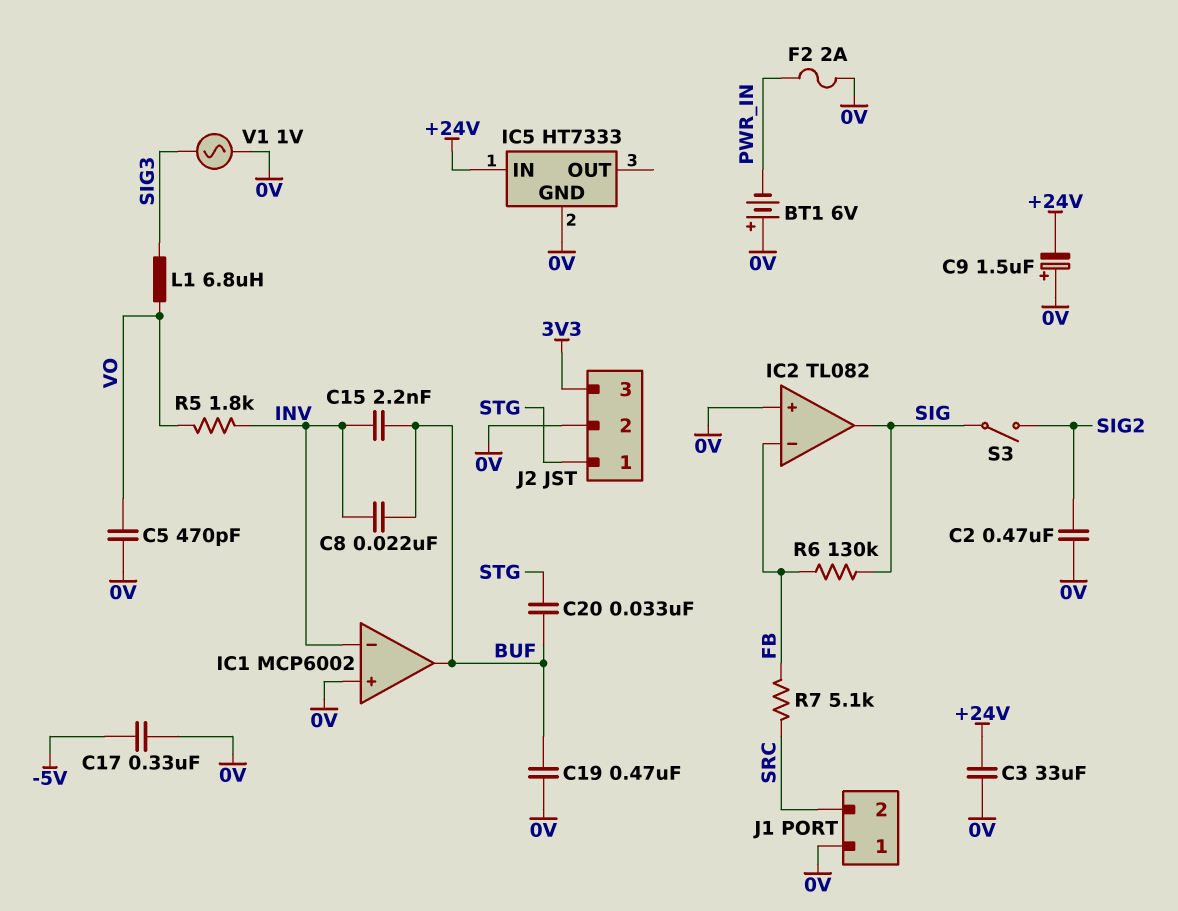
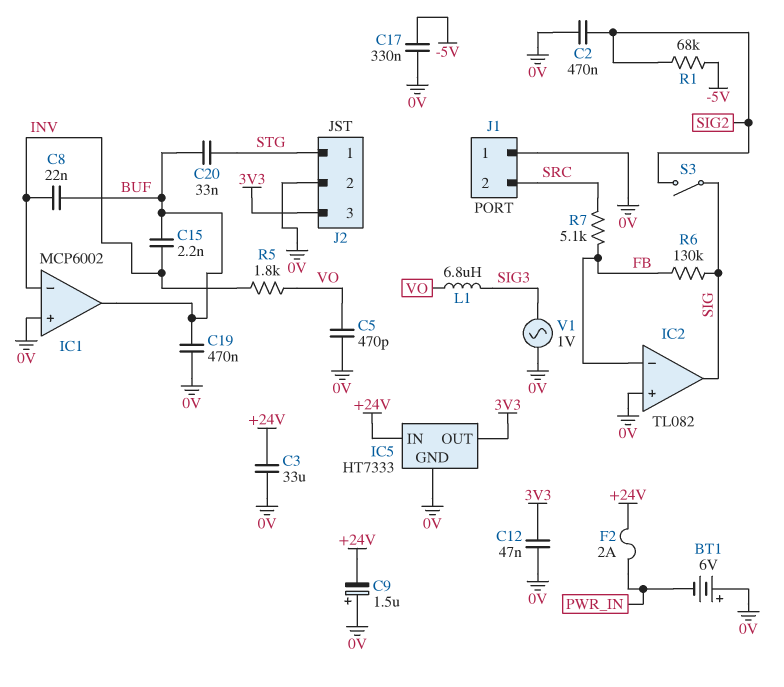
C12: none -> 47nF (0V, 3V3)
F2: 2A (0V, PWR_IN) -> 2A (+24V, PWR_IN)
IC5 pin OUT: none -> 3V3
R1: none -> 68k (-5V, SIG2)

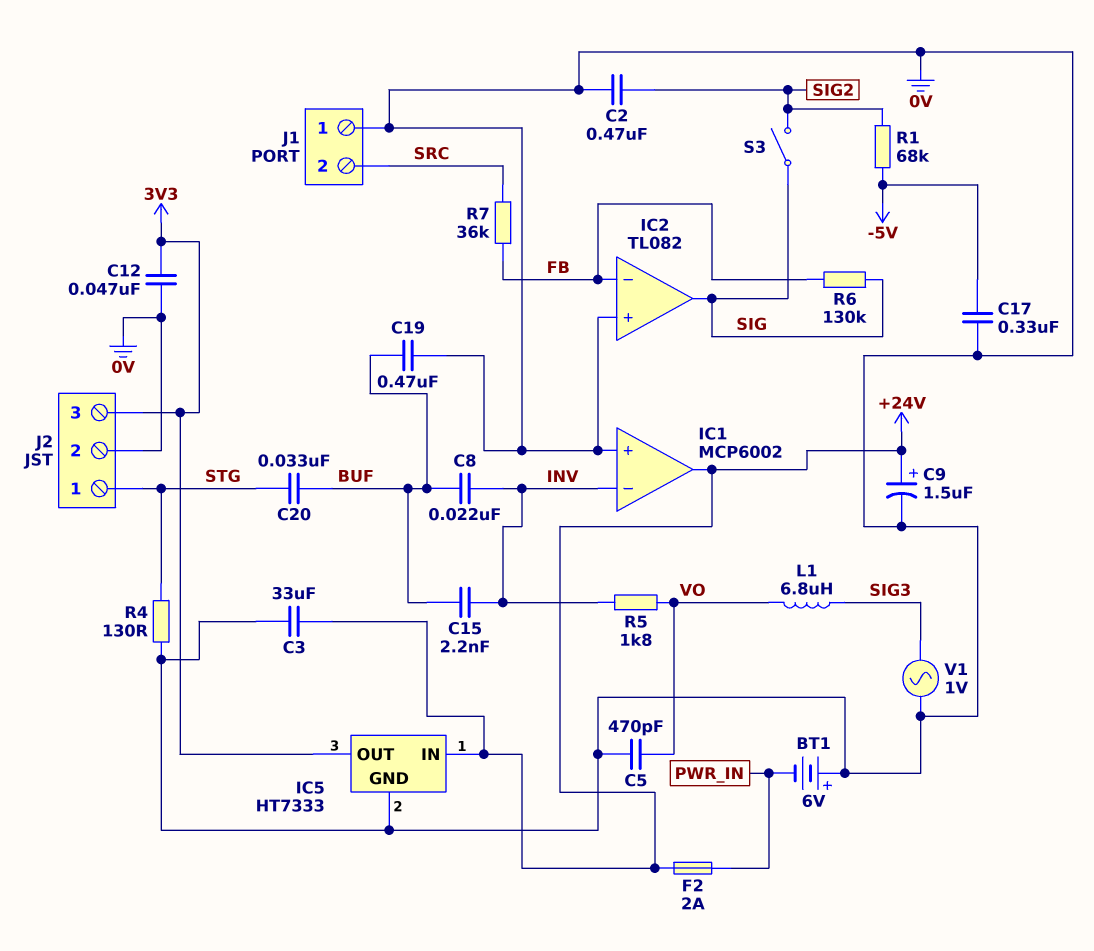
C9: 1.5uF (plus 0V, minus +24V) -> 1.5uF (plus +24V, minus 0V)
IC1 pin out: BUF -> +24V
R4: none -> 130 (0V, STG)
R7: 5.1k (FB, SRC) -> 36k (FB, SRC)

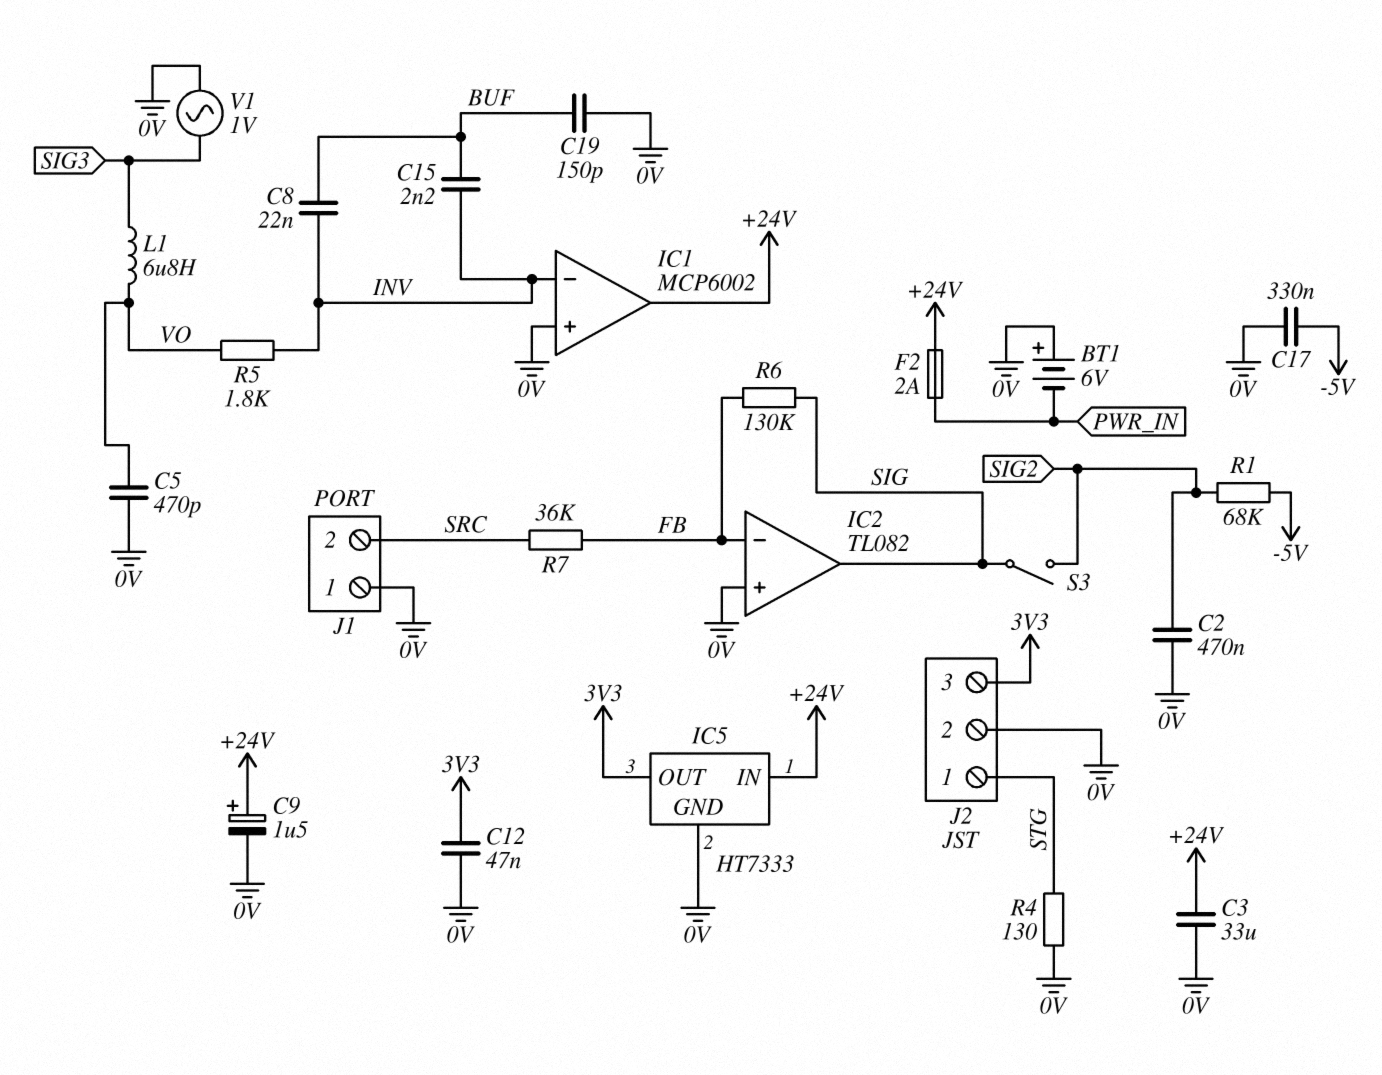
C19: 470nF (0V, BUF) -> 150pF (0V, BUF)
C20: 33nF (BUF, STG) -> none

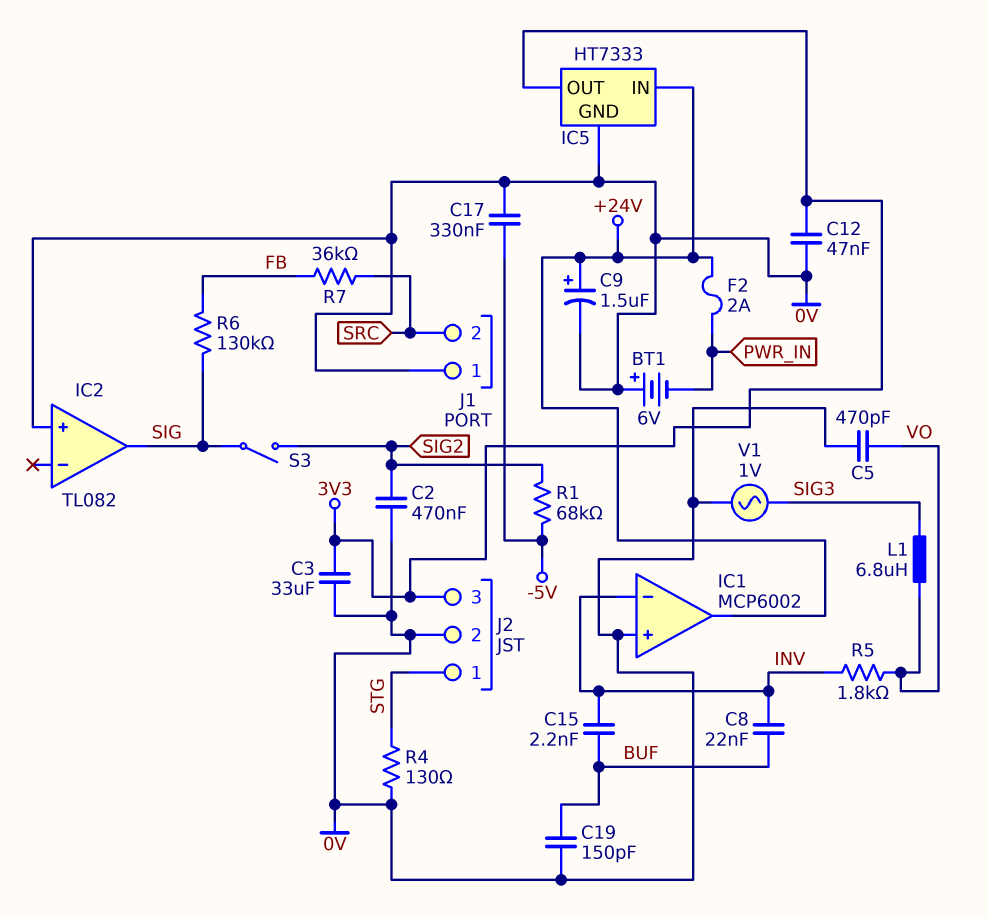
C3: 33uF (+24V, 0V) -> 33uF (0V, 3V3)
IC2 pin in-: FB -> none

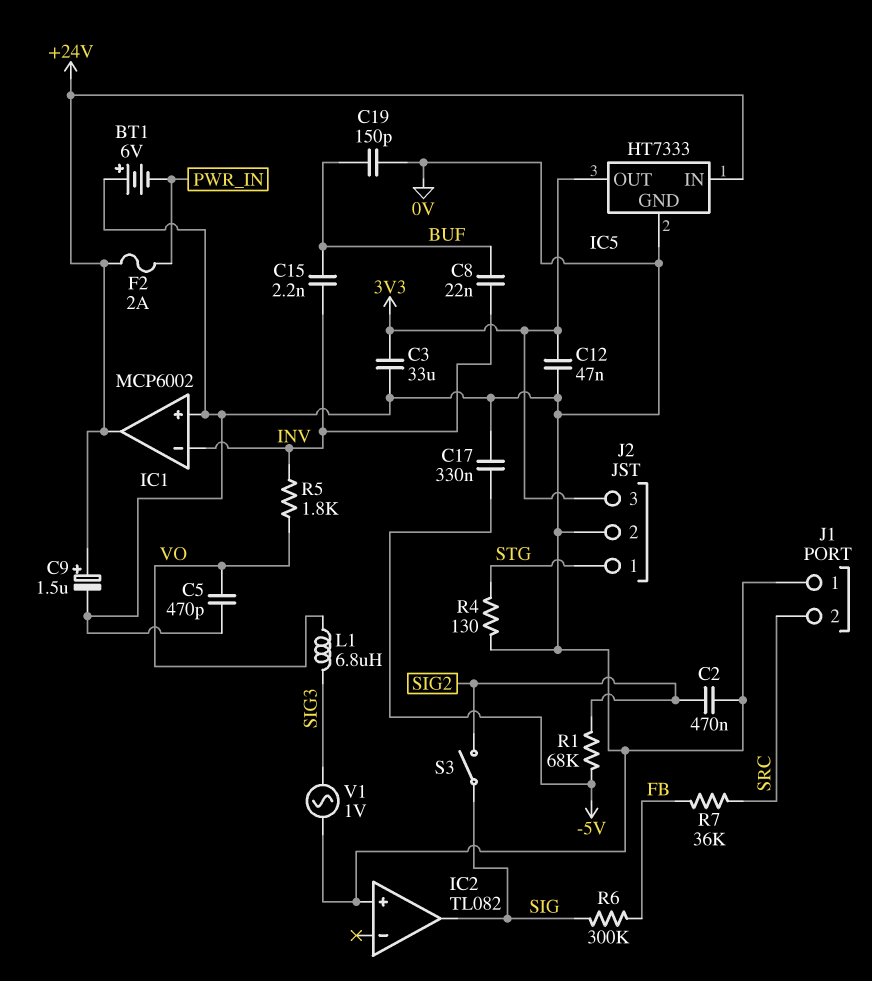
R6: 130k (FB, SIG) -> 300k (FB, SIG)

